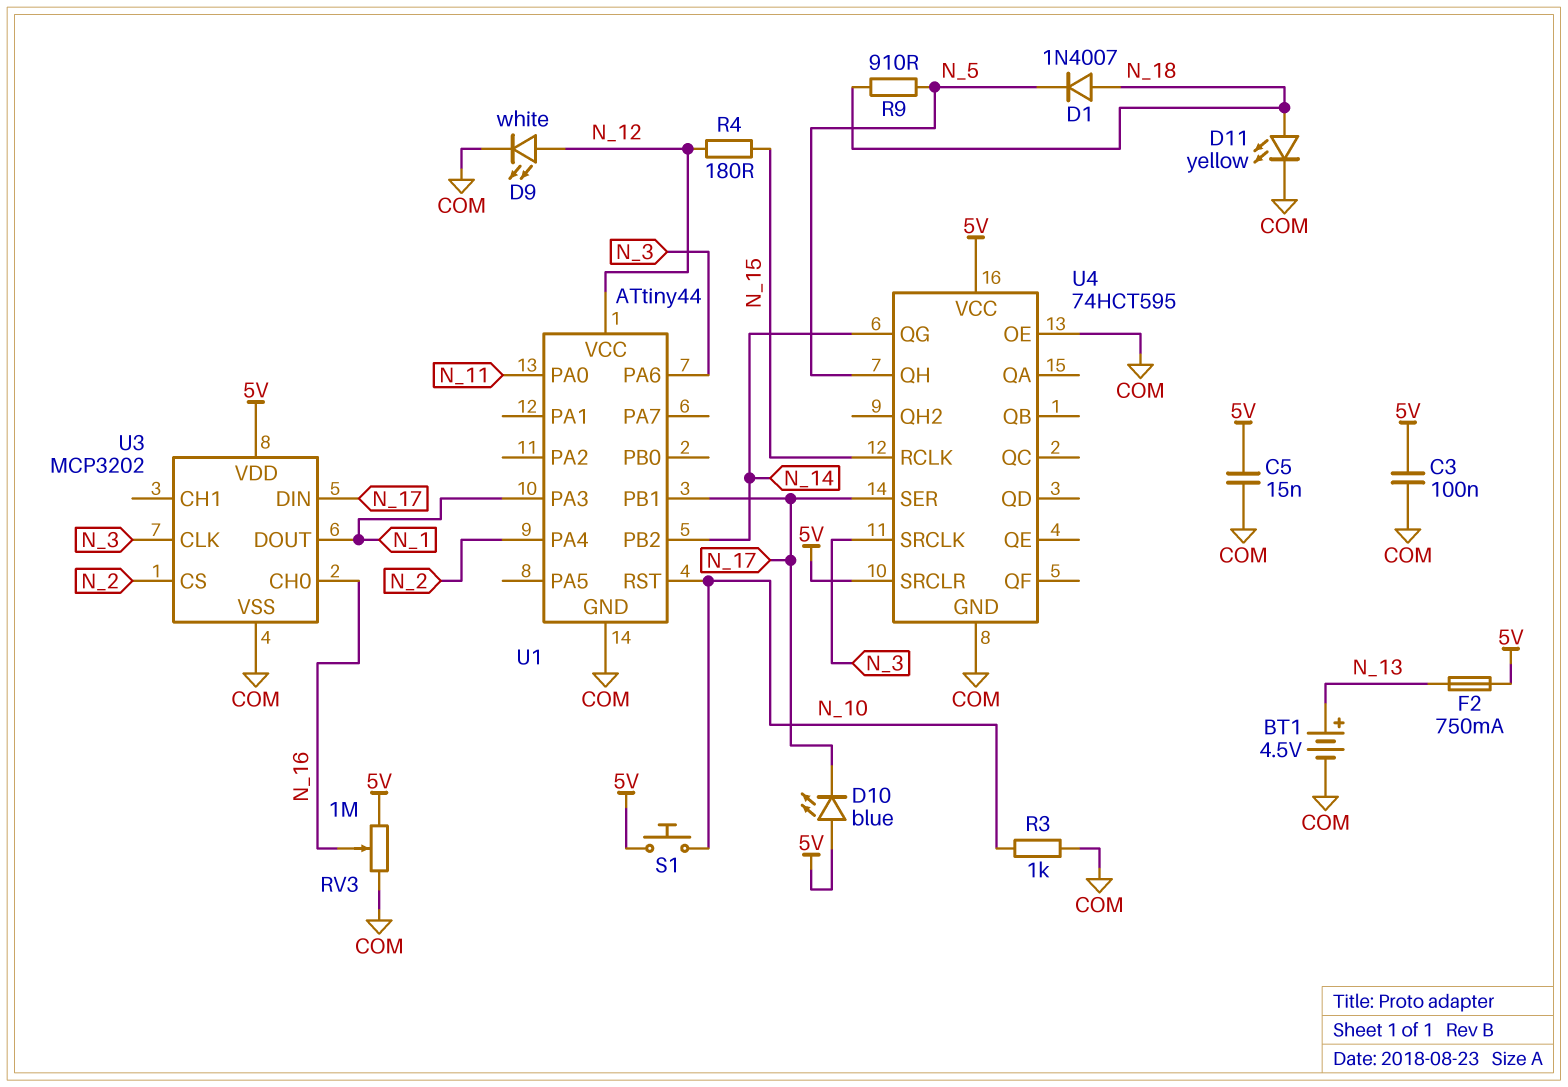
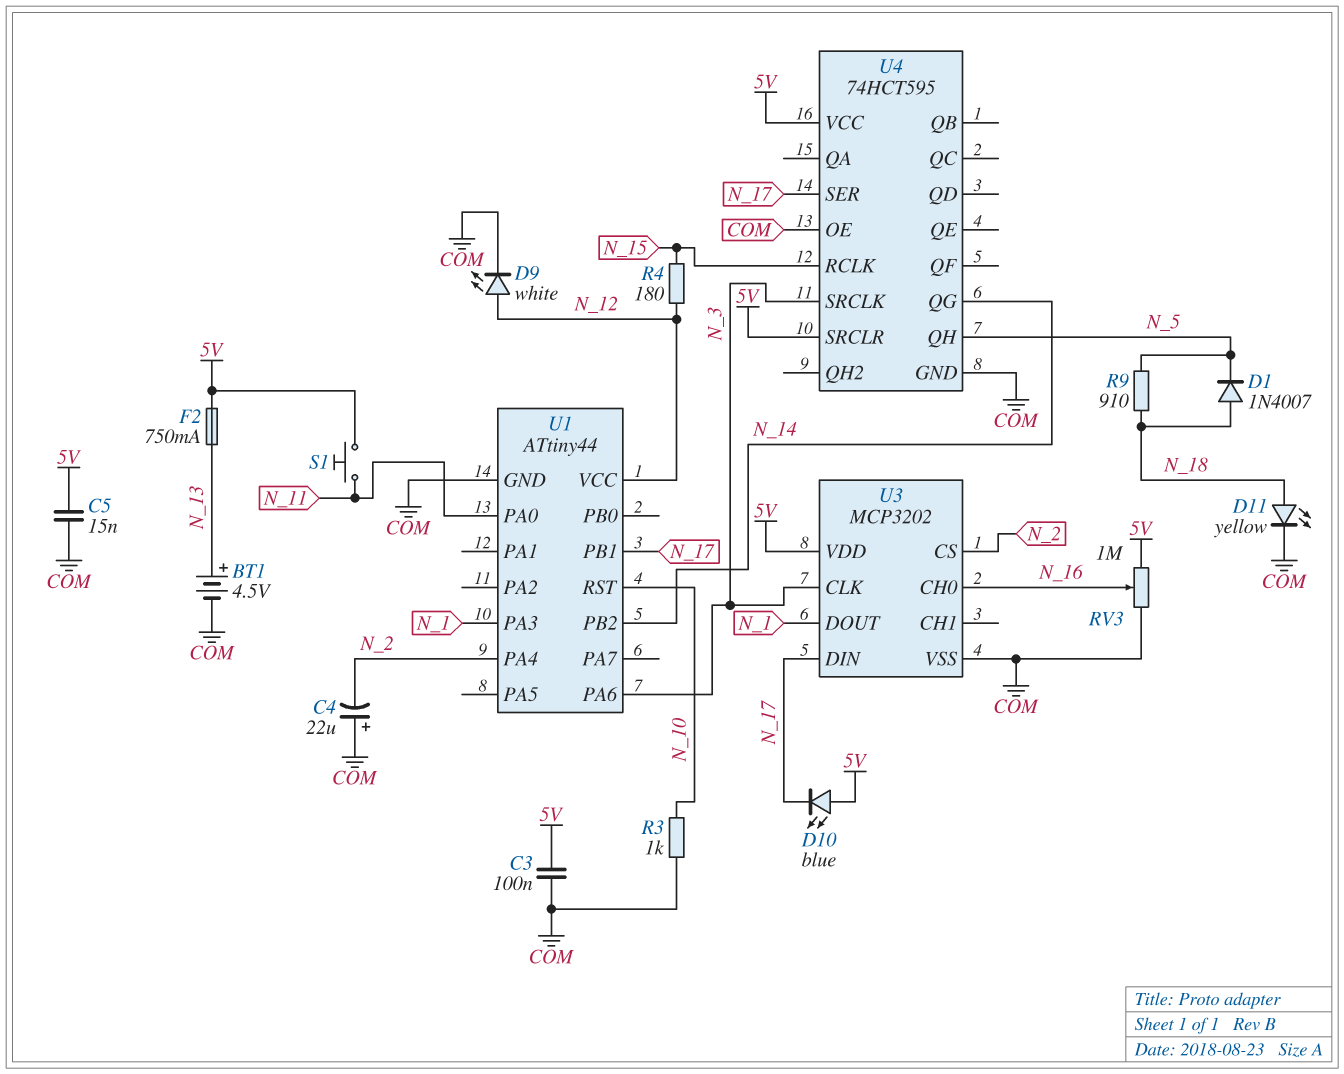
C4: none -> 22uF (plus COM, minus N_2)
S1: button (5V, N_10) -> button (5V, N_11)

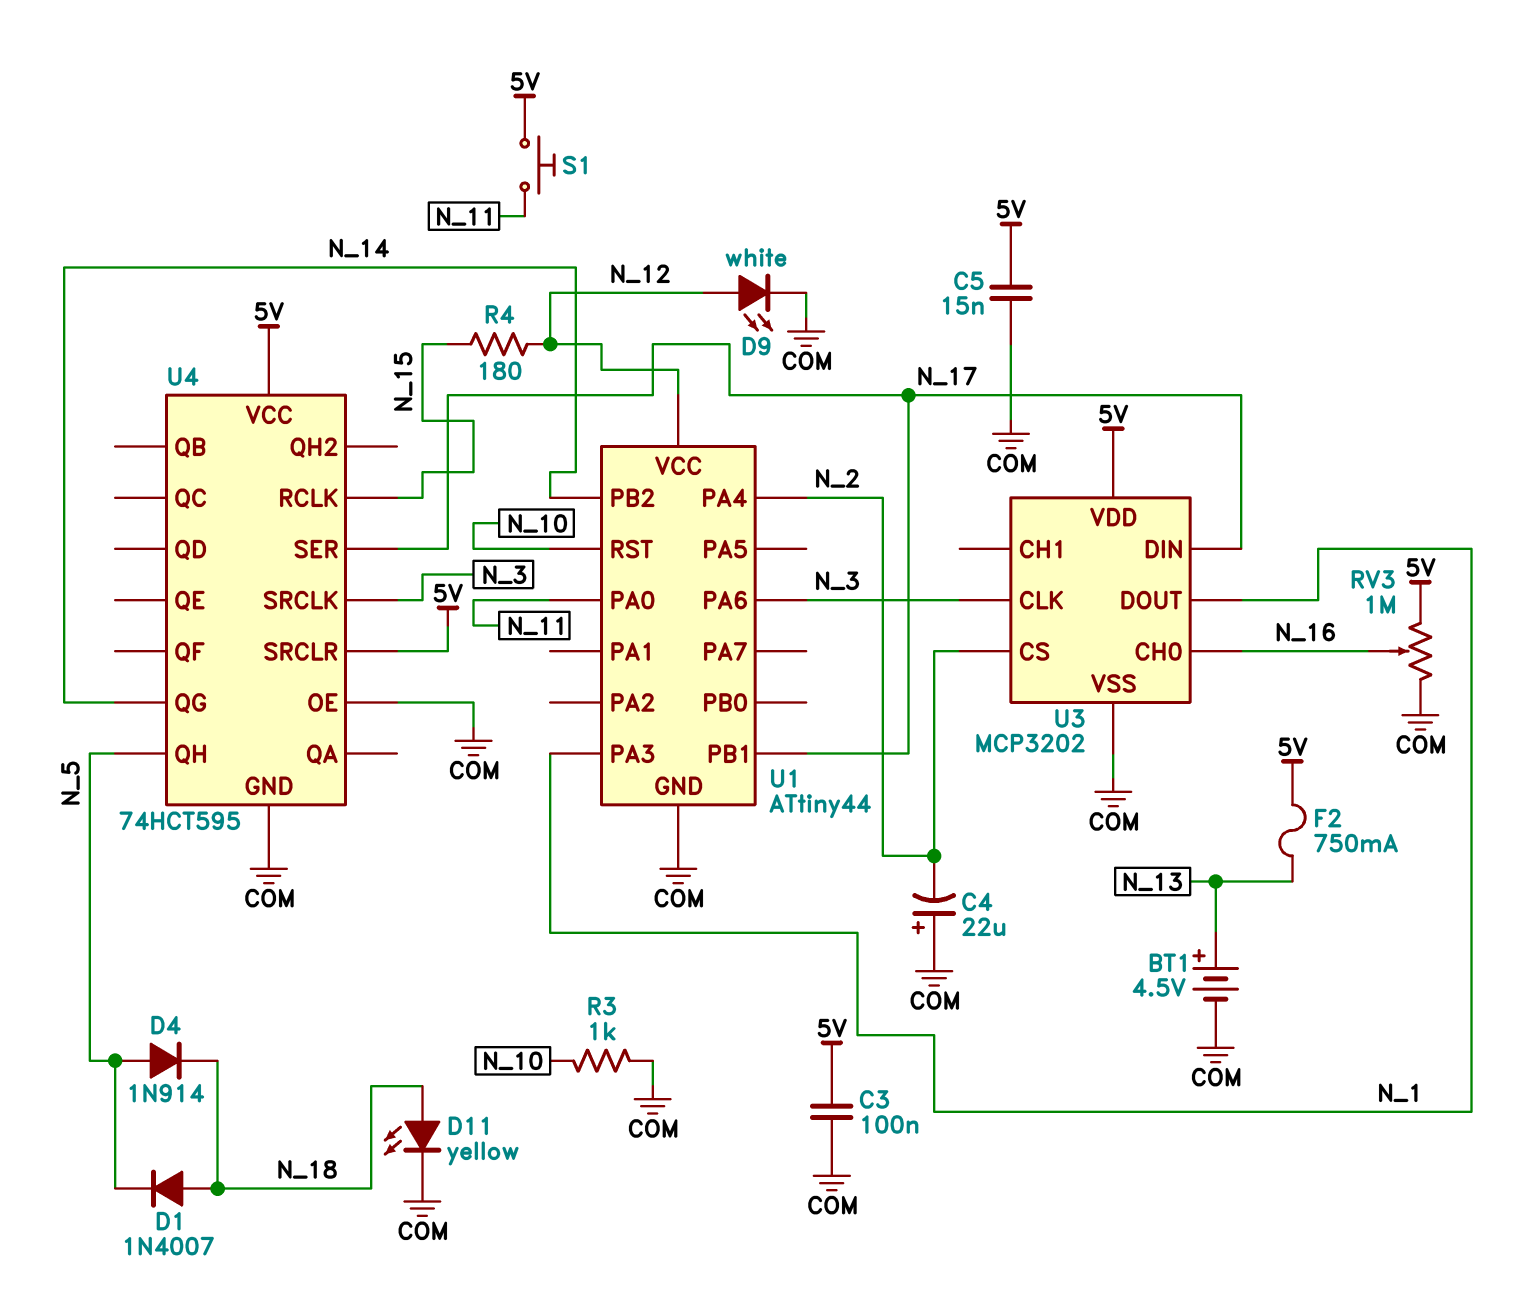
D4: none -> diode 1N914 (A N_5, K N_18)
D10: LED blue (A 5V, K N_17) -> none
R9: 910 (N_5, N_18) -> none

